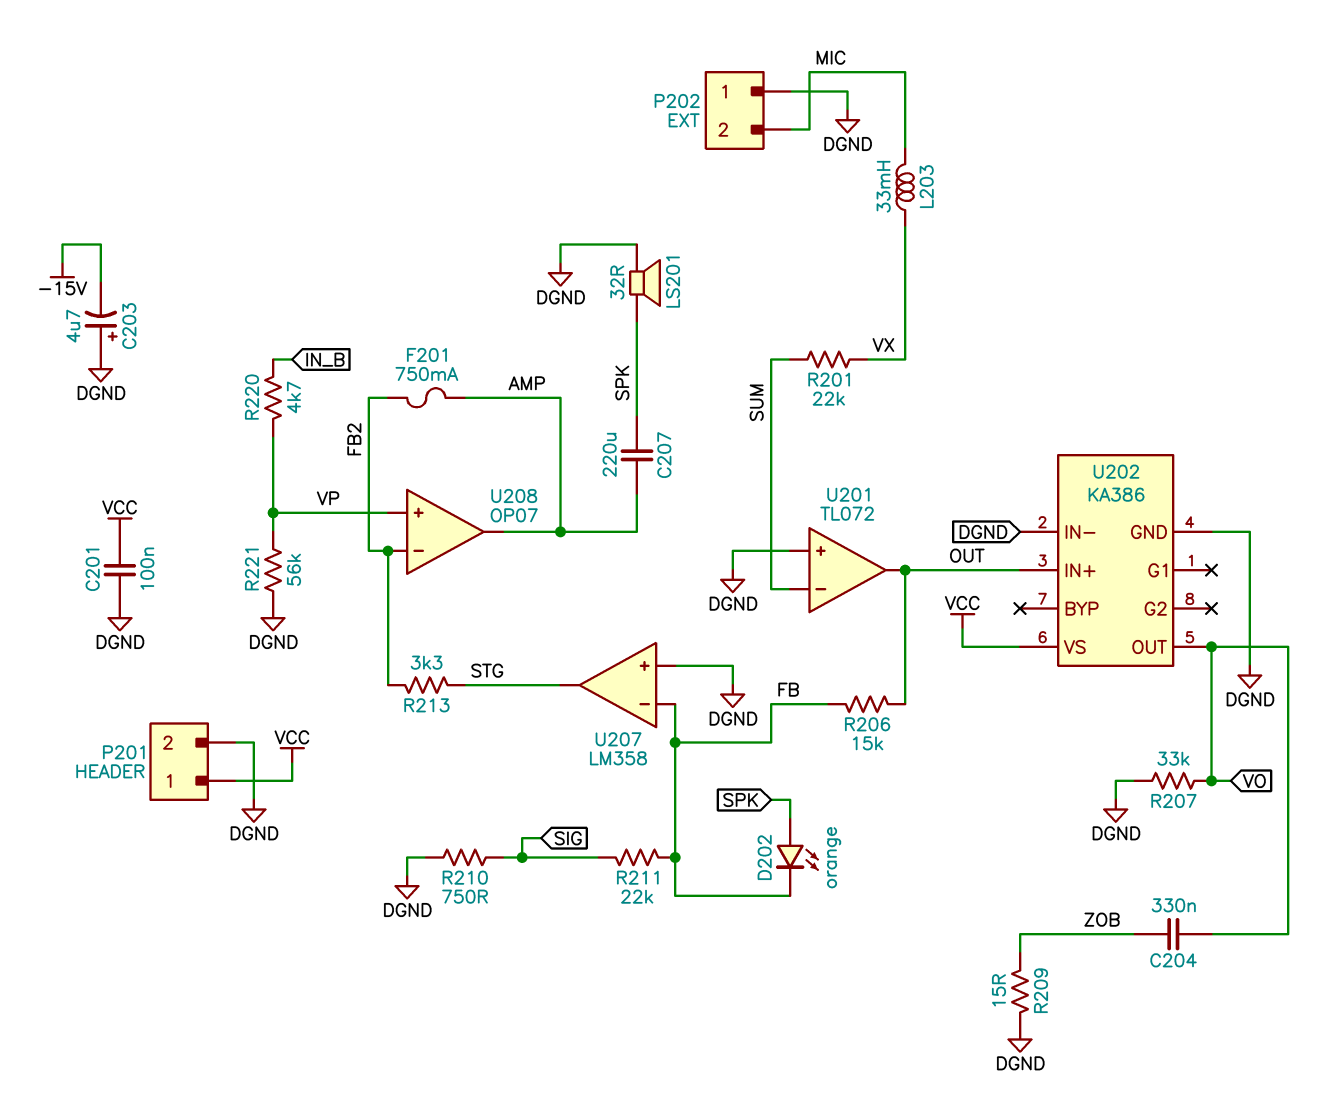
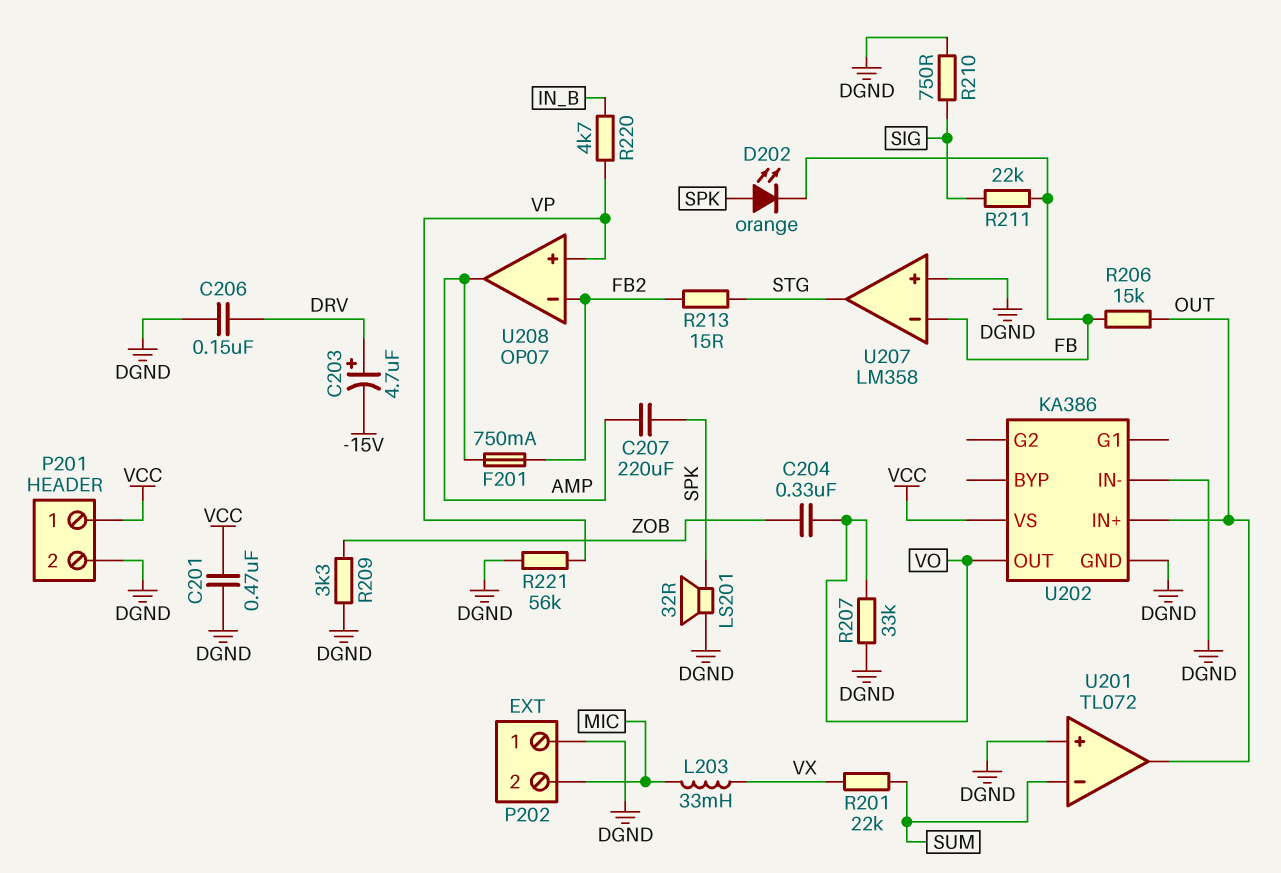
C201: 100nF (DGND, VCC) -> 470nF (DGND, VCC)
C203: 4.7uF (plus DGND, minus -15V) -> 4.7uF (plus DRV, minus -15V)
C206: none -> 150nF (DGND, DRV)
R209: 15 (DGND, ZOB) -> 3.3k (DGND, ZOB)
R213: 3.3k (FB2, STG) -> 15 (FB2, STG)

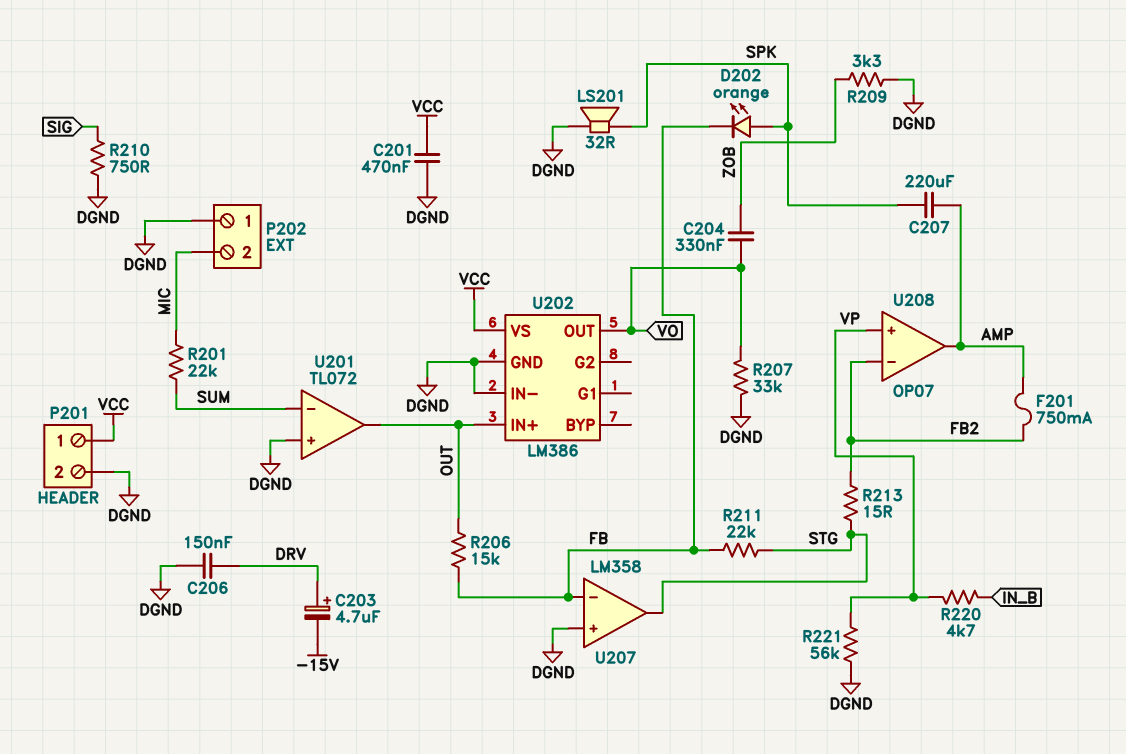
L203: 33mH (MIC, VX) -> none
R201: 22k (SUM, VX) -> 22k (MIC, SUM)
R211: 22k (FB, SIG) -> 22k (FB, STG)
U202: KA386 -> LM386

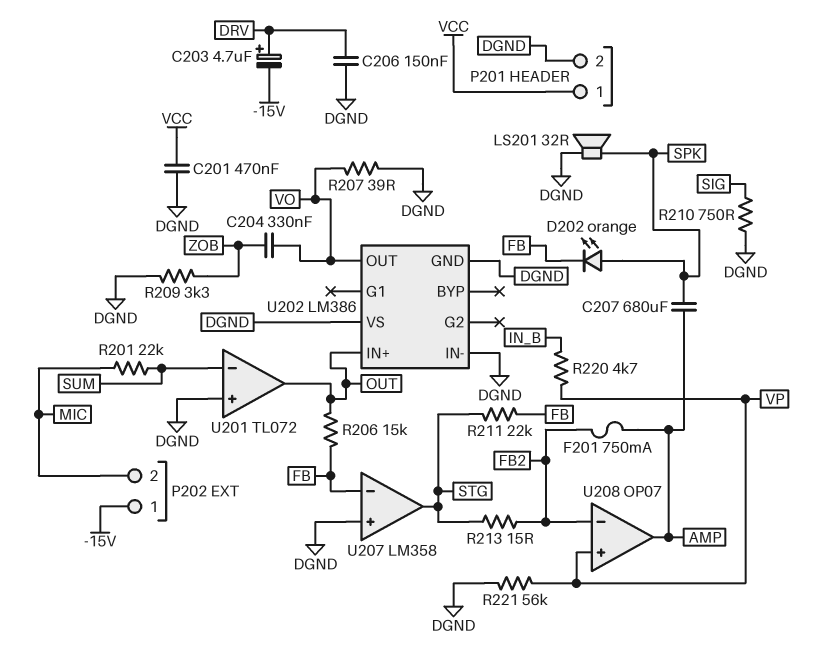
C207: 220uF (AMP, SPK) -> 680uF (AMP, SPK)
P202 pin 1: DGND -> -15V
R207: 33k (DGND, VO) -> 39 (DGND, VO)
U202 pin VS: VCC -> DGND

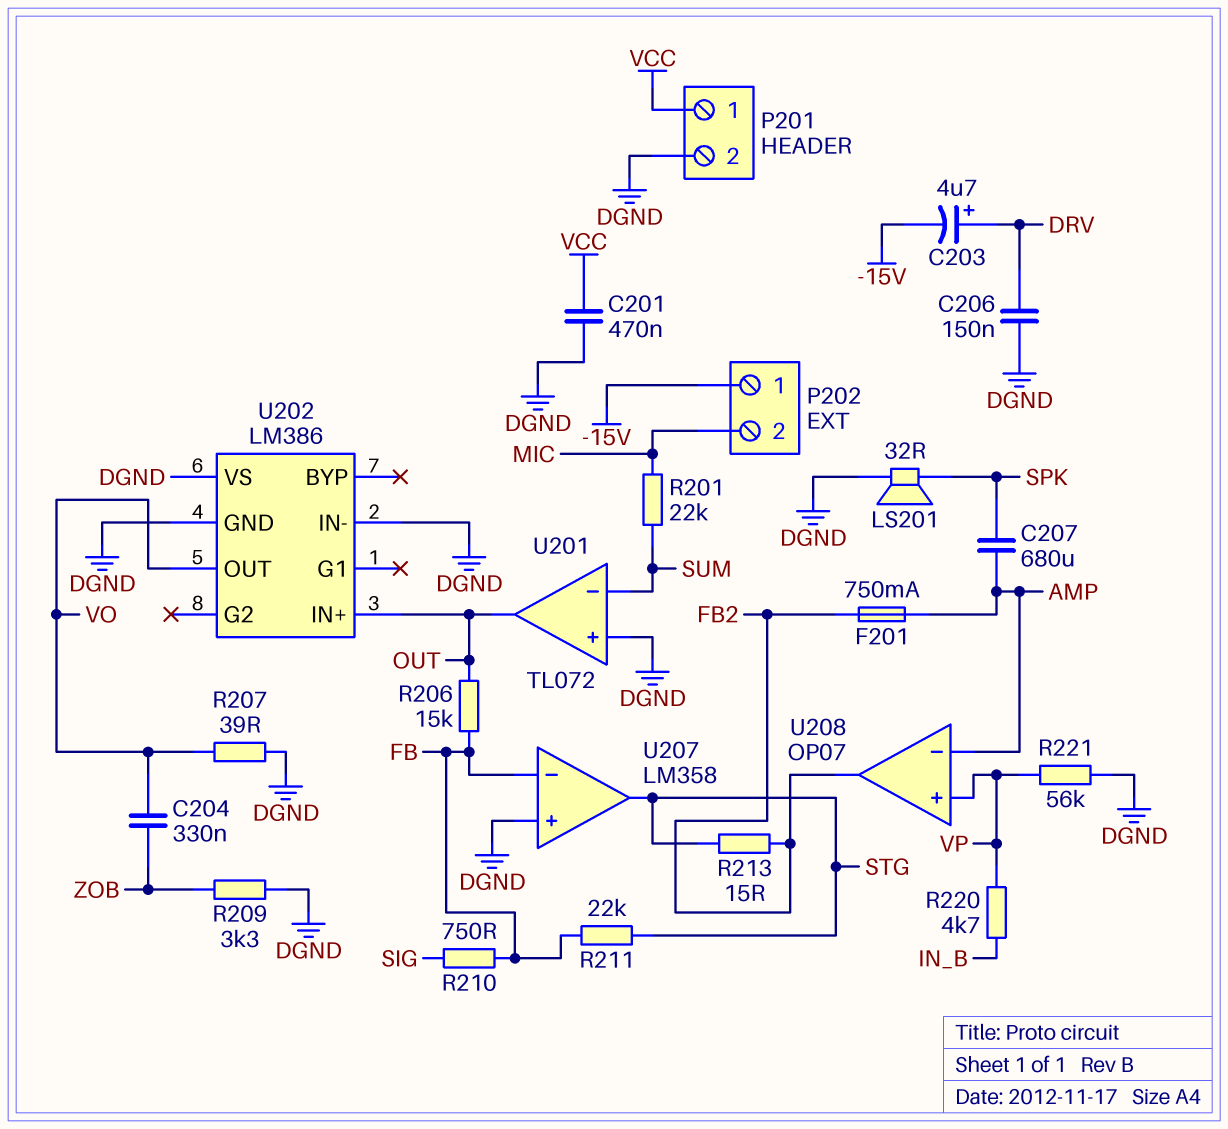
D202: LED orange (A SPK, K FB) -> none
R210: 750 (DGND, SIG) -> 750 (FB, SIG)
U208 pin in-: FB2 -> AMP
U208 pin out: AMP -> FB2

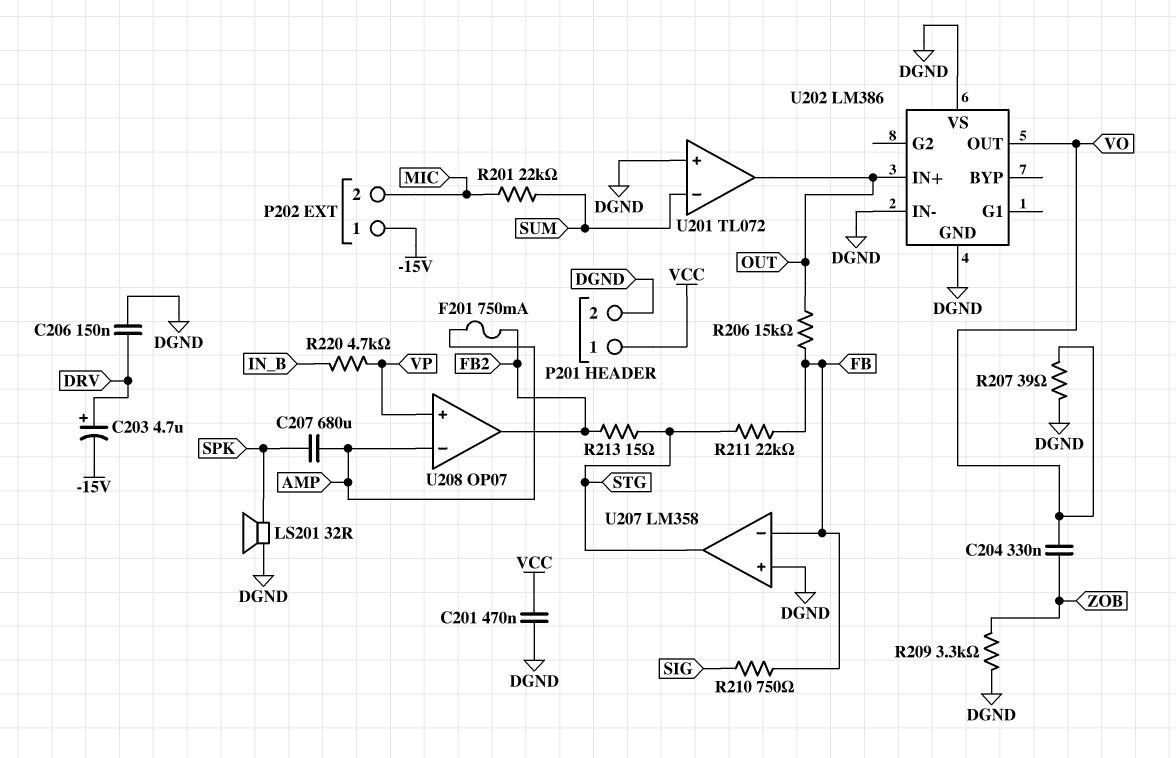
R221: 56k (DGND, VP) -> none

